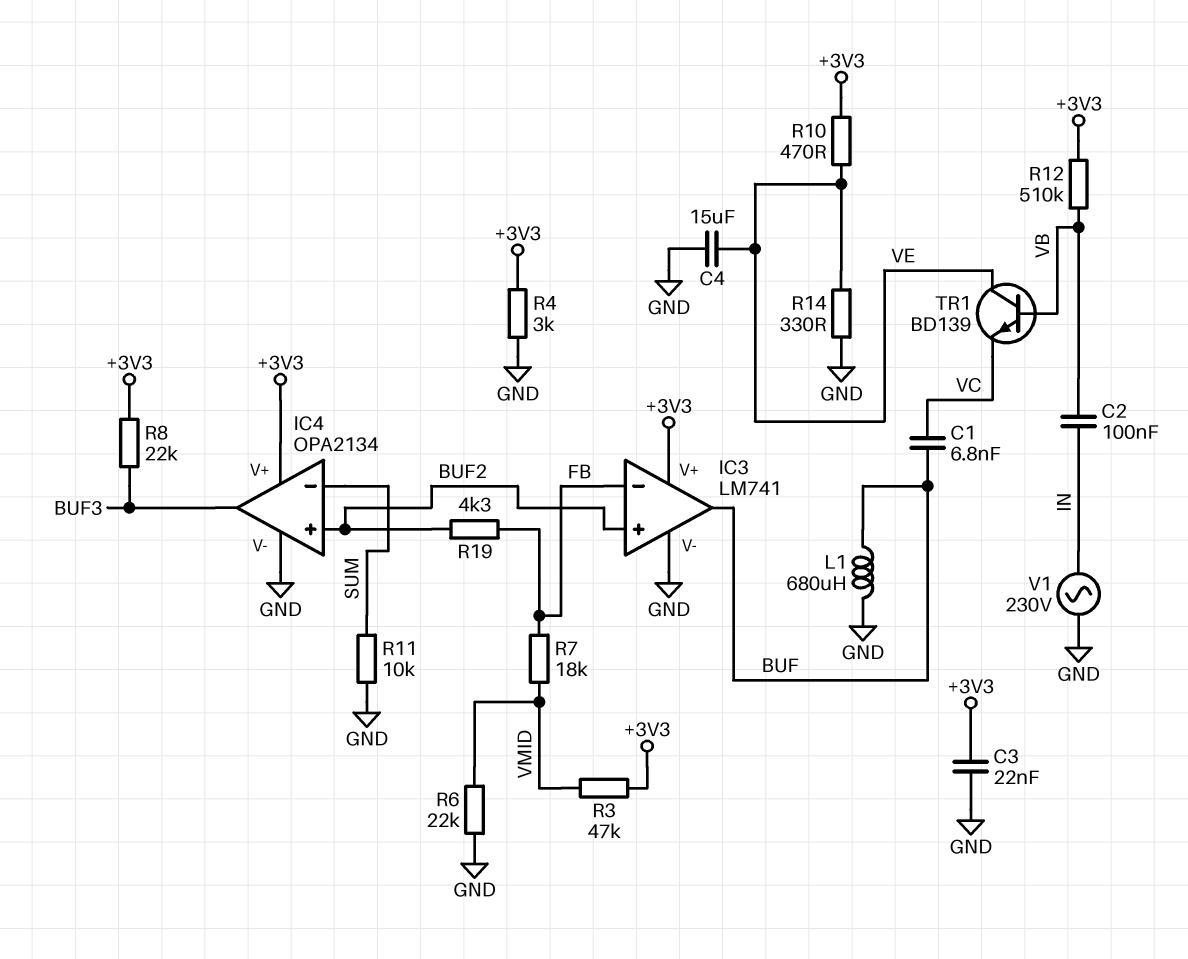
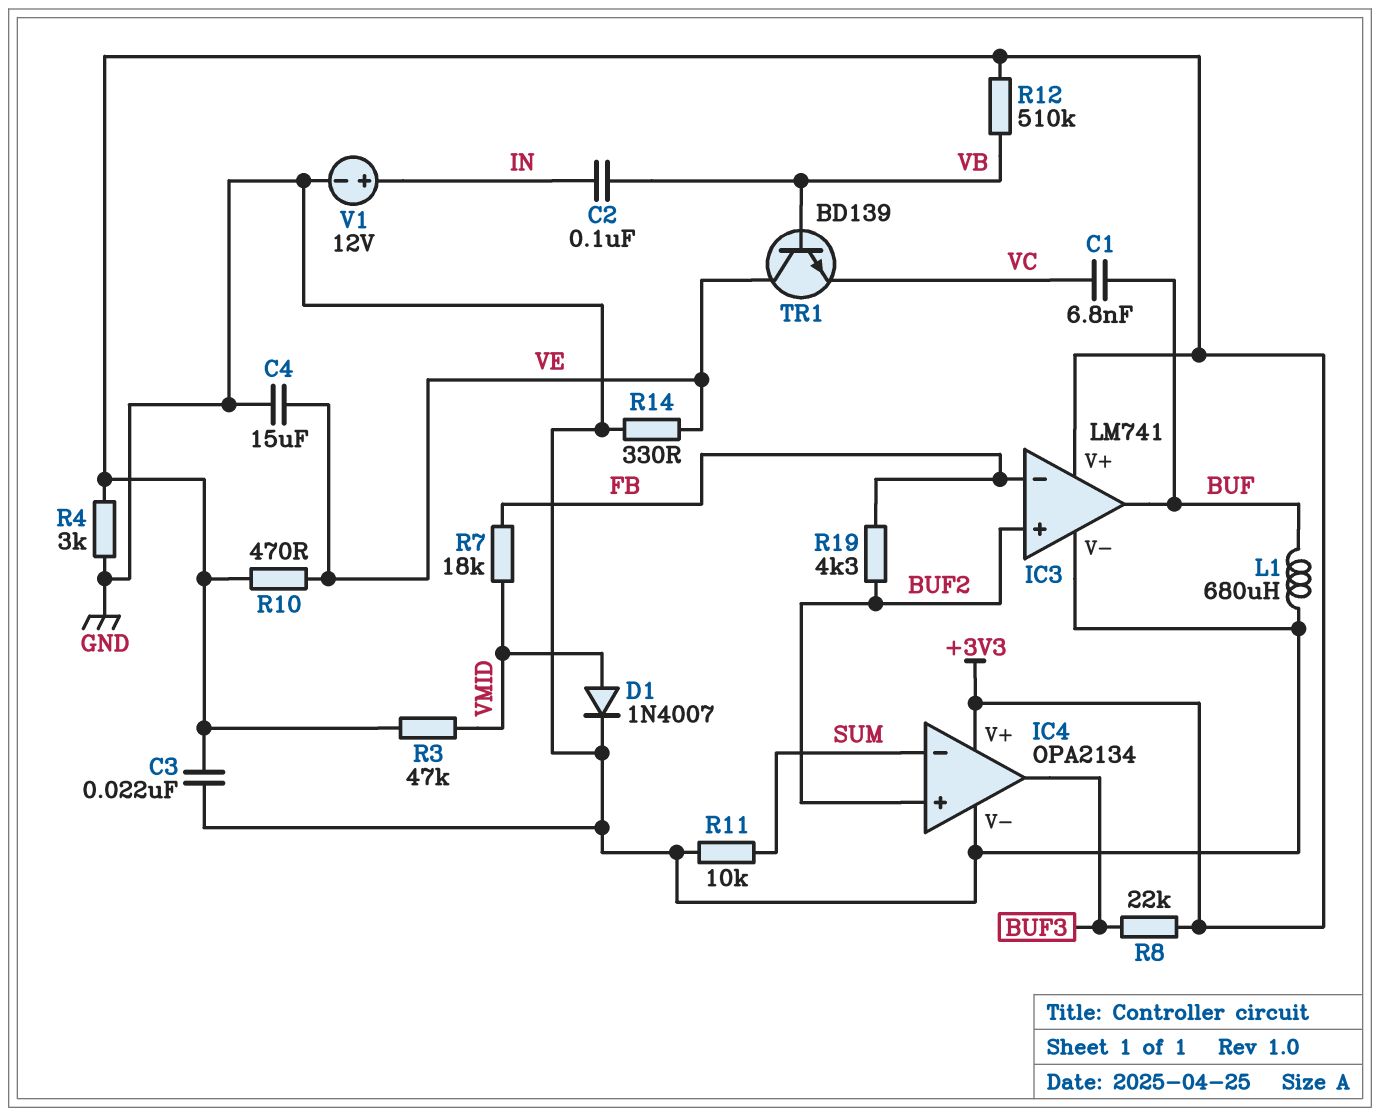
D1: none -> diode 1N4007 (A VMID, K GND)
R6: 22k (GND, VMID) -> none
V1: AC 230V (GND, IN) -> 12V (plus IN, minus GND)

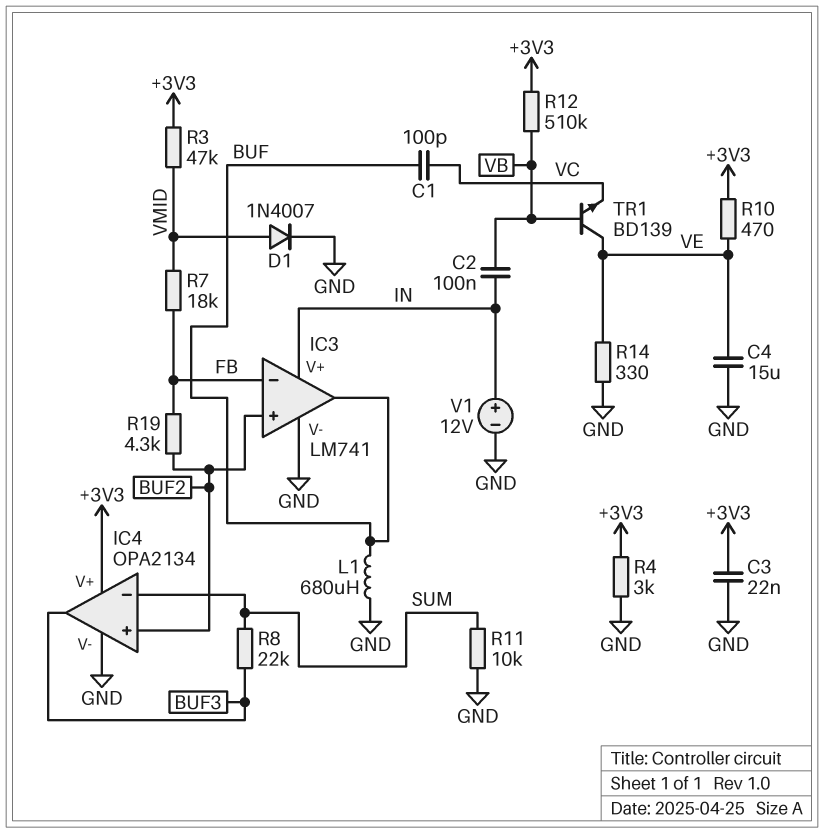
C1: 6.8nF (BUF, VC) -> 100pF (BUF, VC)
IC3 pin V+: +3V3 -> IN
R8: 22k (+3V3, BUF3) -> 22k (BUF3, SUM)

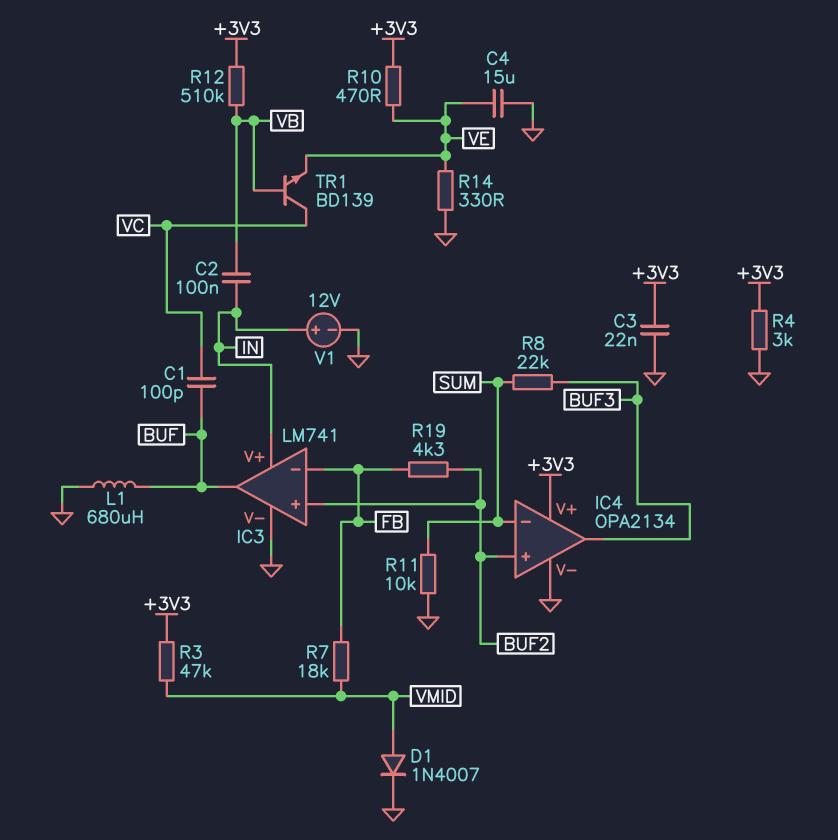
TR1: NPN BD139 (B VB, C VE, E VC) -> NPN BD139 (B VB, C VC, E VE)

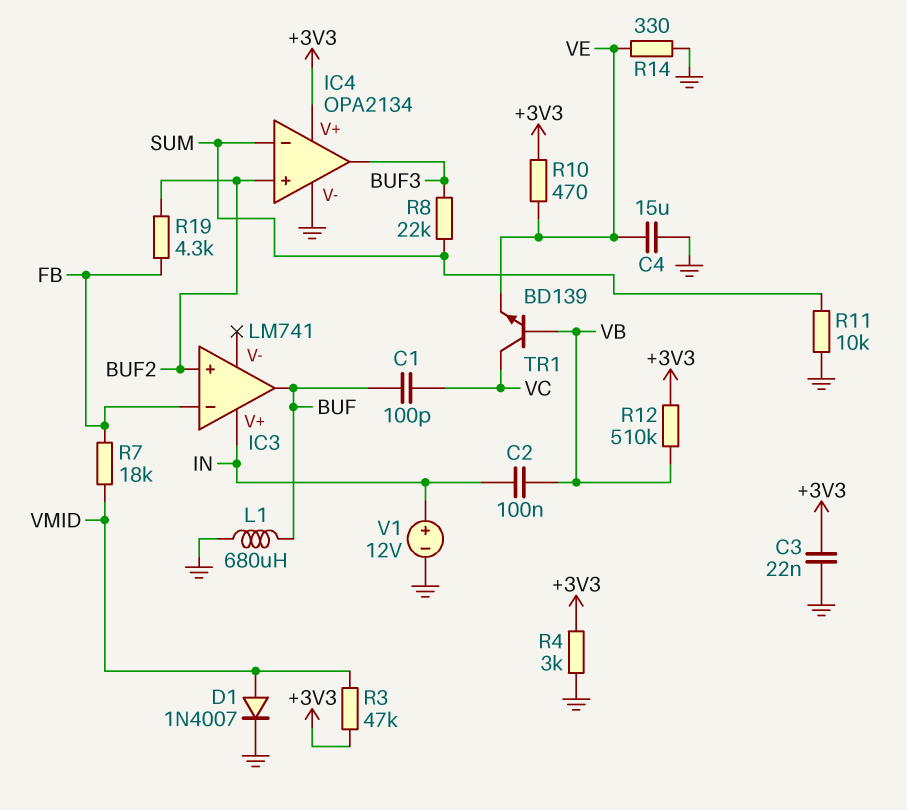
IC3 pin V-: GND -> none

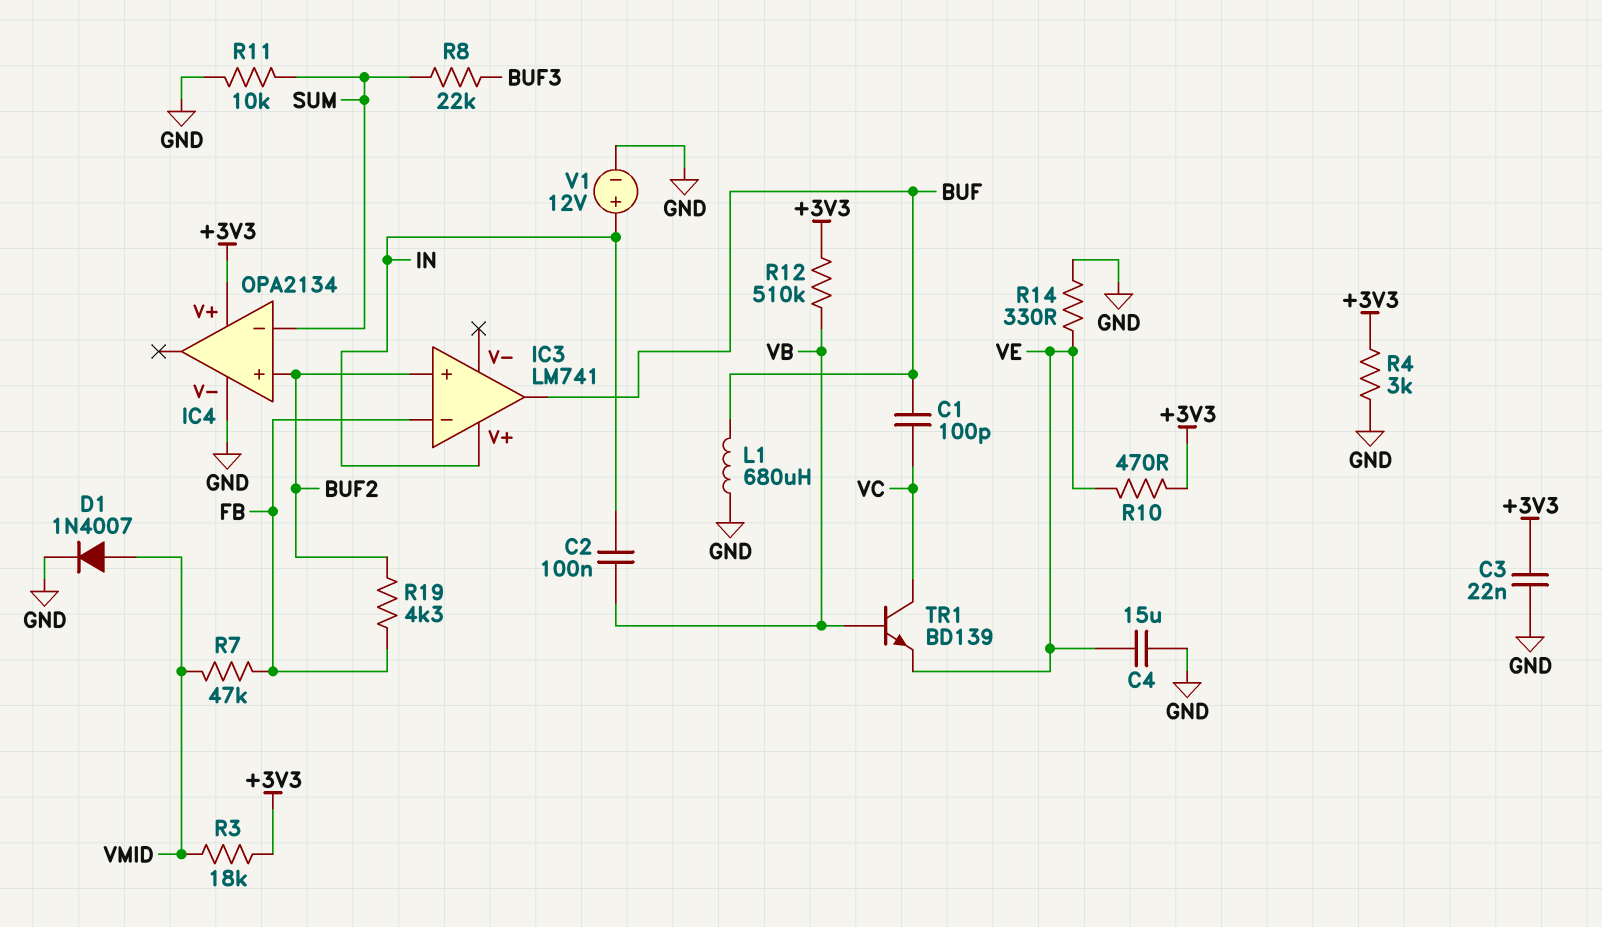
IC4 pin out: BUF3 -> none
R3: 47k (+3V3, VMID) -> 18k (+3V3, VMID)
R7: 18k (FB, VMID) -> 47k (FB, VMID)

